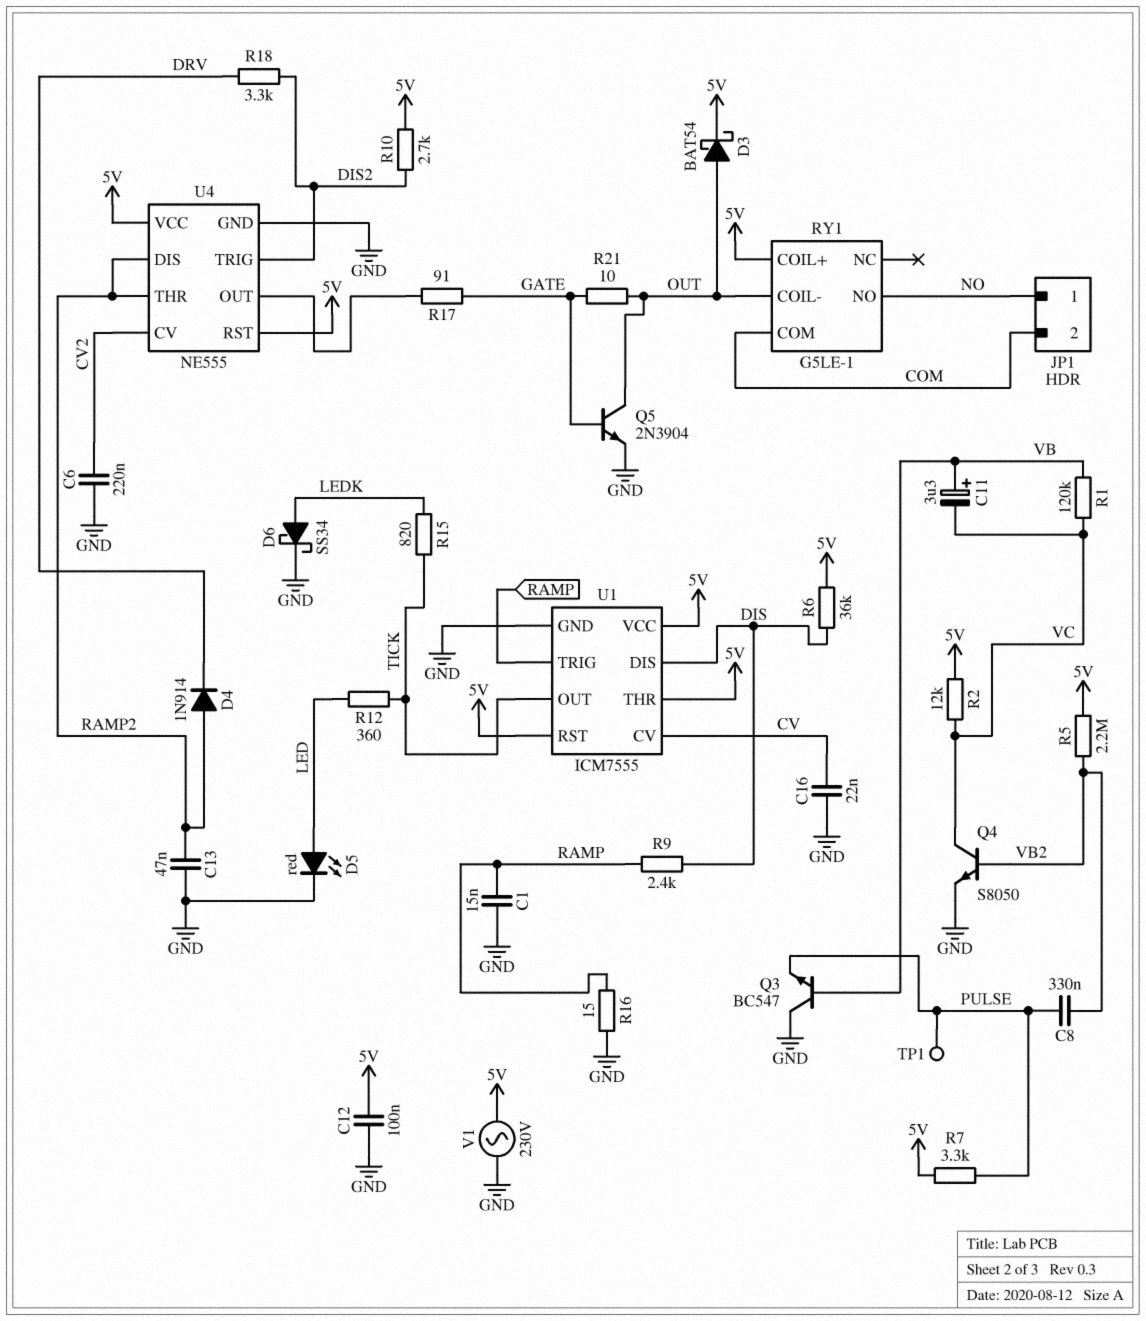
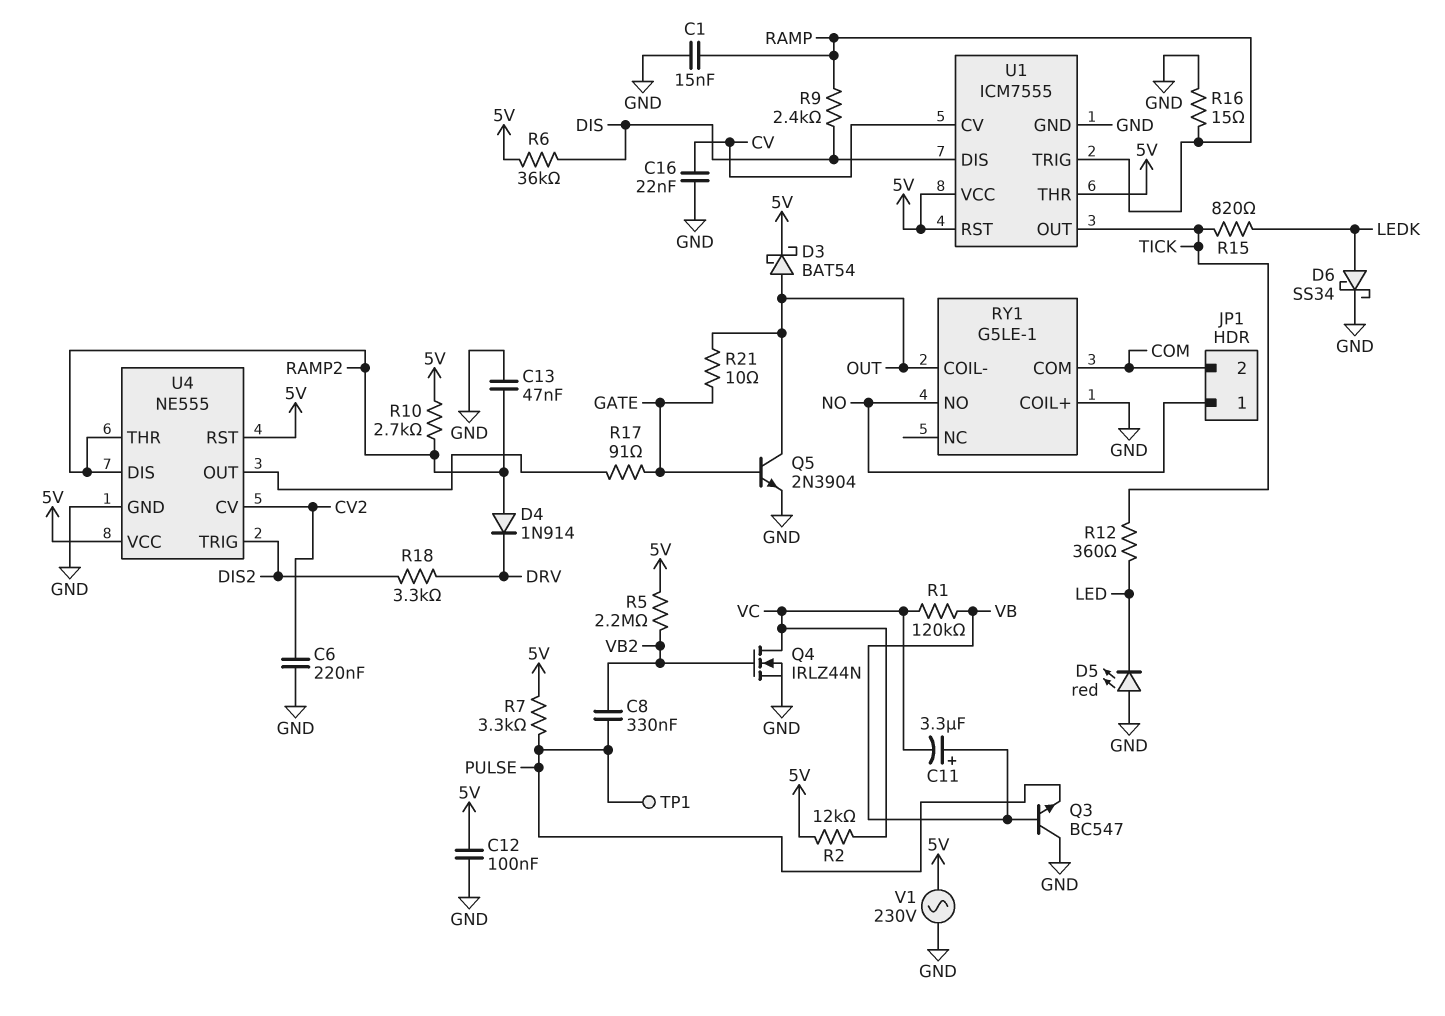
D5: LED red (A LED, K GND) -> LED red (A GND, K LED)
Q4: NPN S8050 (B VB2, C VC, E GND) -> NMOS IRLZ44N (G VB2, D VC, S GND)
R10: 2.7k (5V, DIS2) -> 2.7k (5V, RAMP2)
RY1 pin COIL+: 5V -> GND

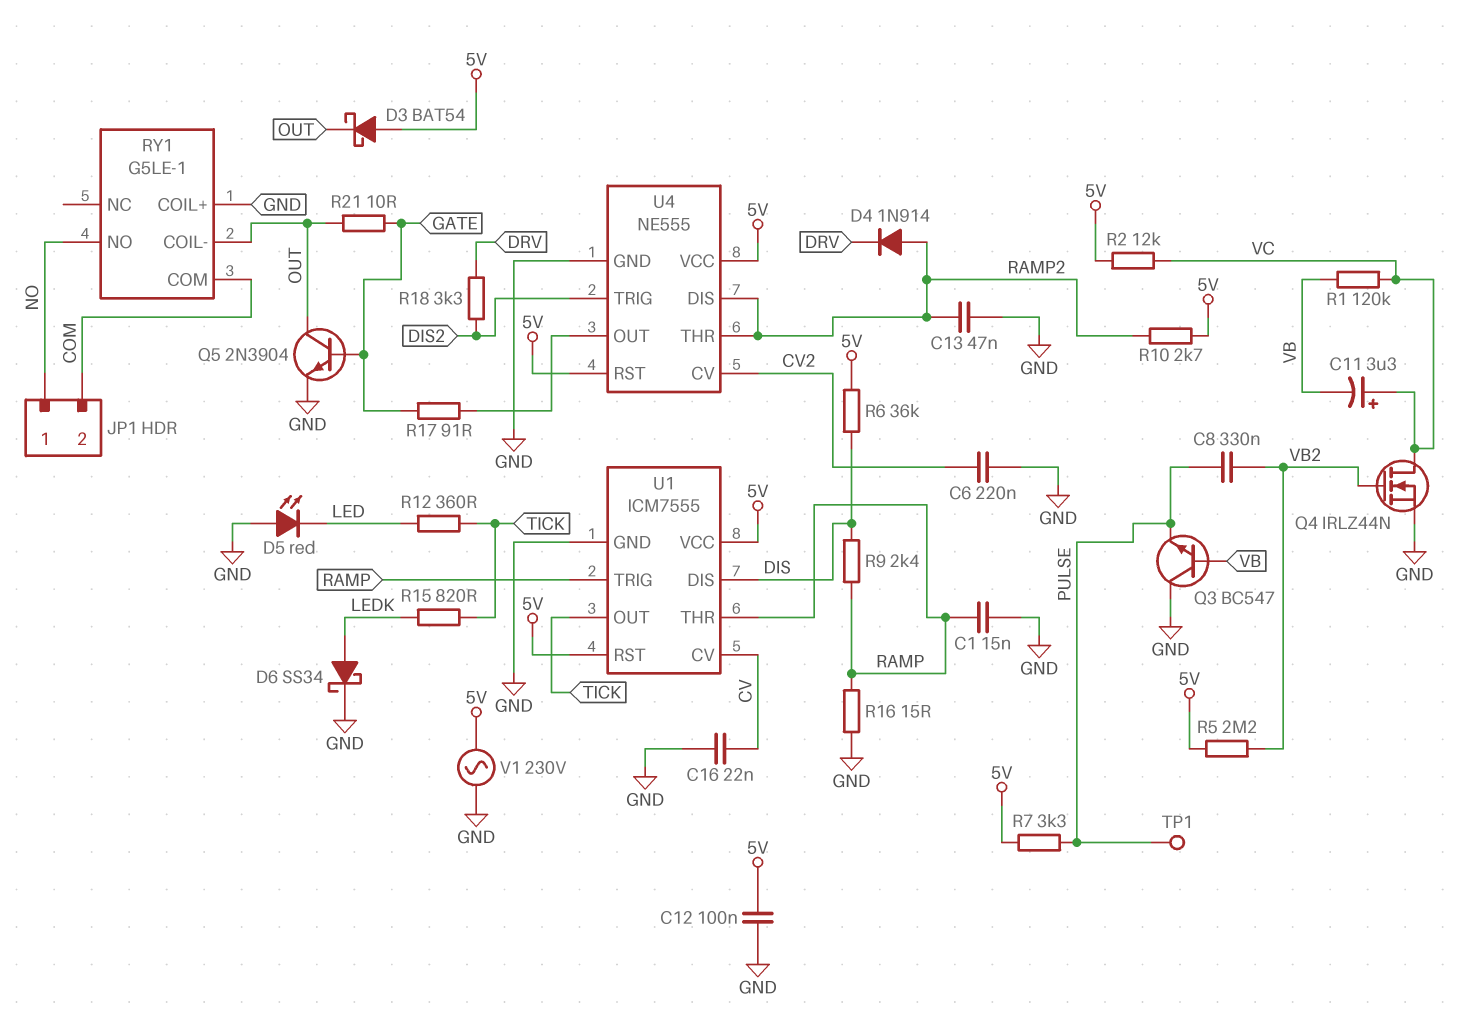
C11: 3.3uF (plus VB, minus VC) -> 3.3uF (plus VC, minus VB)
D3: schottky BAT54 (A OUT, K 5V) -> schottky BAT54 (A 5V, K OUT)
U1 pin THR: 5V -> RAMP

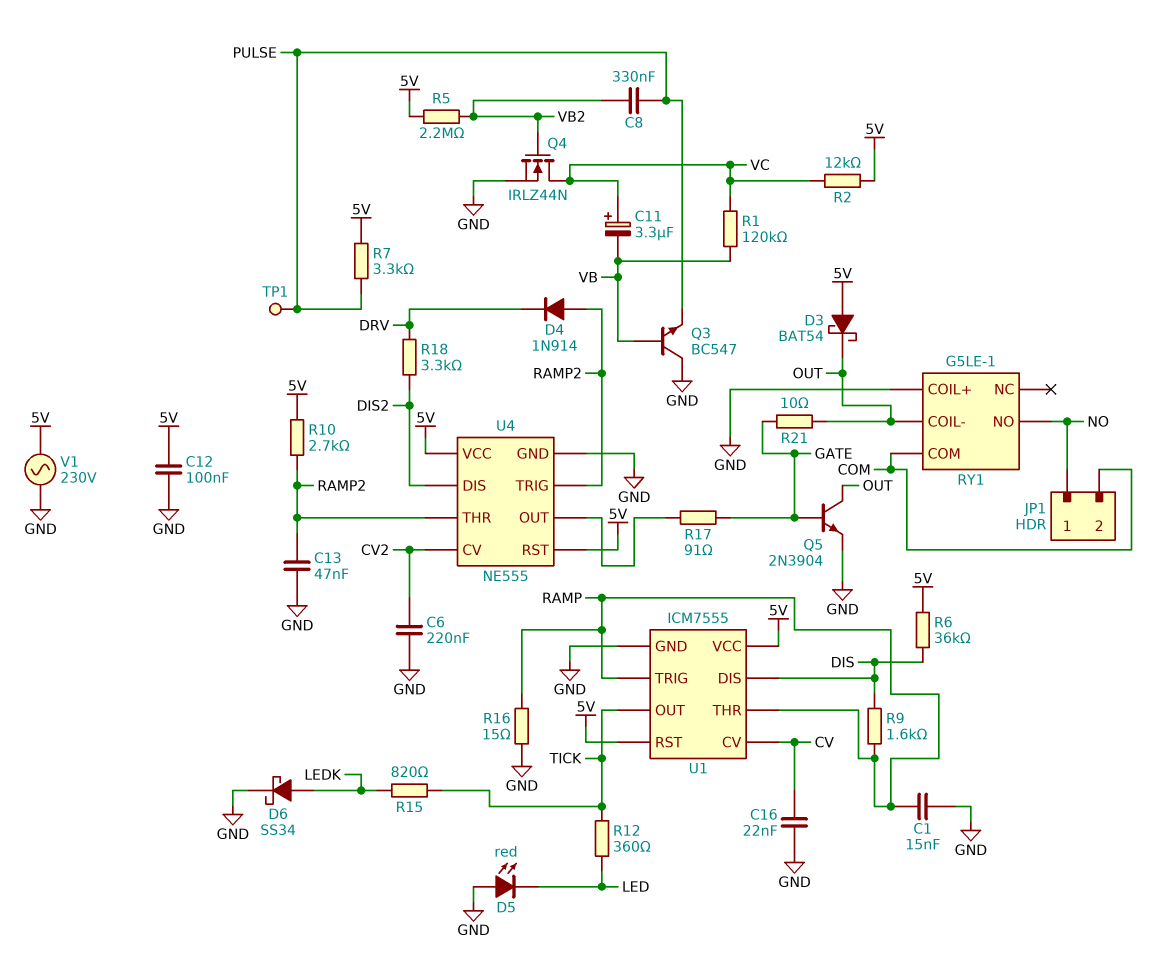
R9: 2.4k (DIS, RAMP) -> 1.6k (DIS, RAMP)
U4 pin DIS: RAMP2 -> DIS2
U4 pin TRIG: DIS2 -> RAMP2

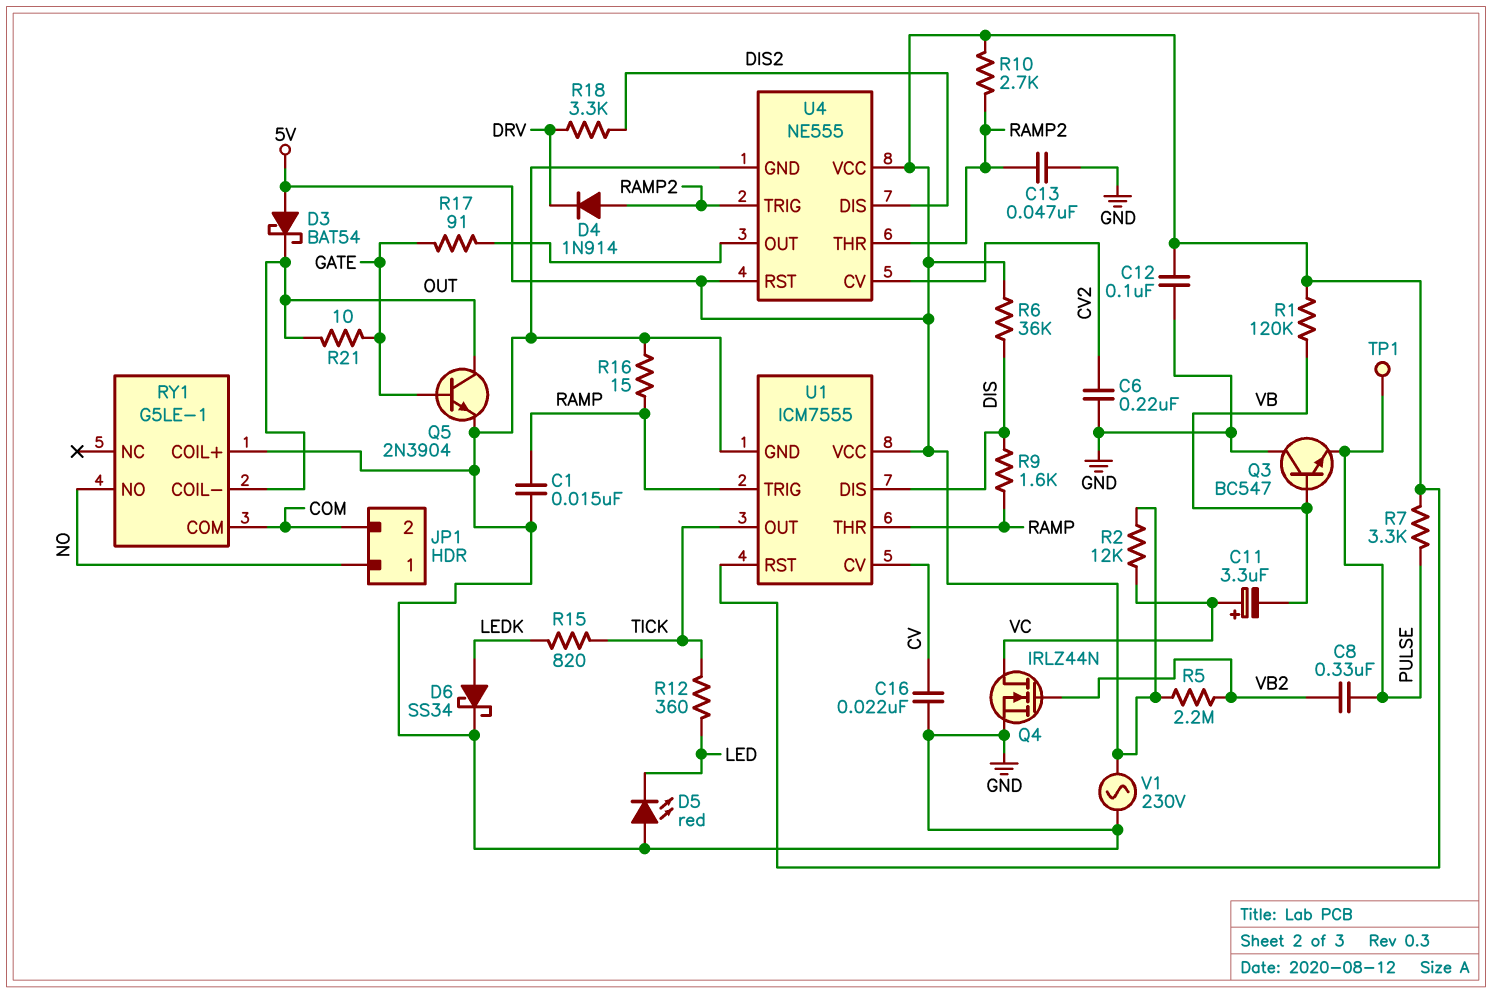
R1: 120k (VB, VC) -> 120k (5V, VB)

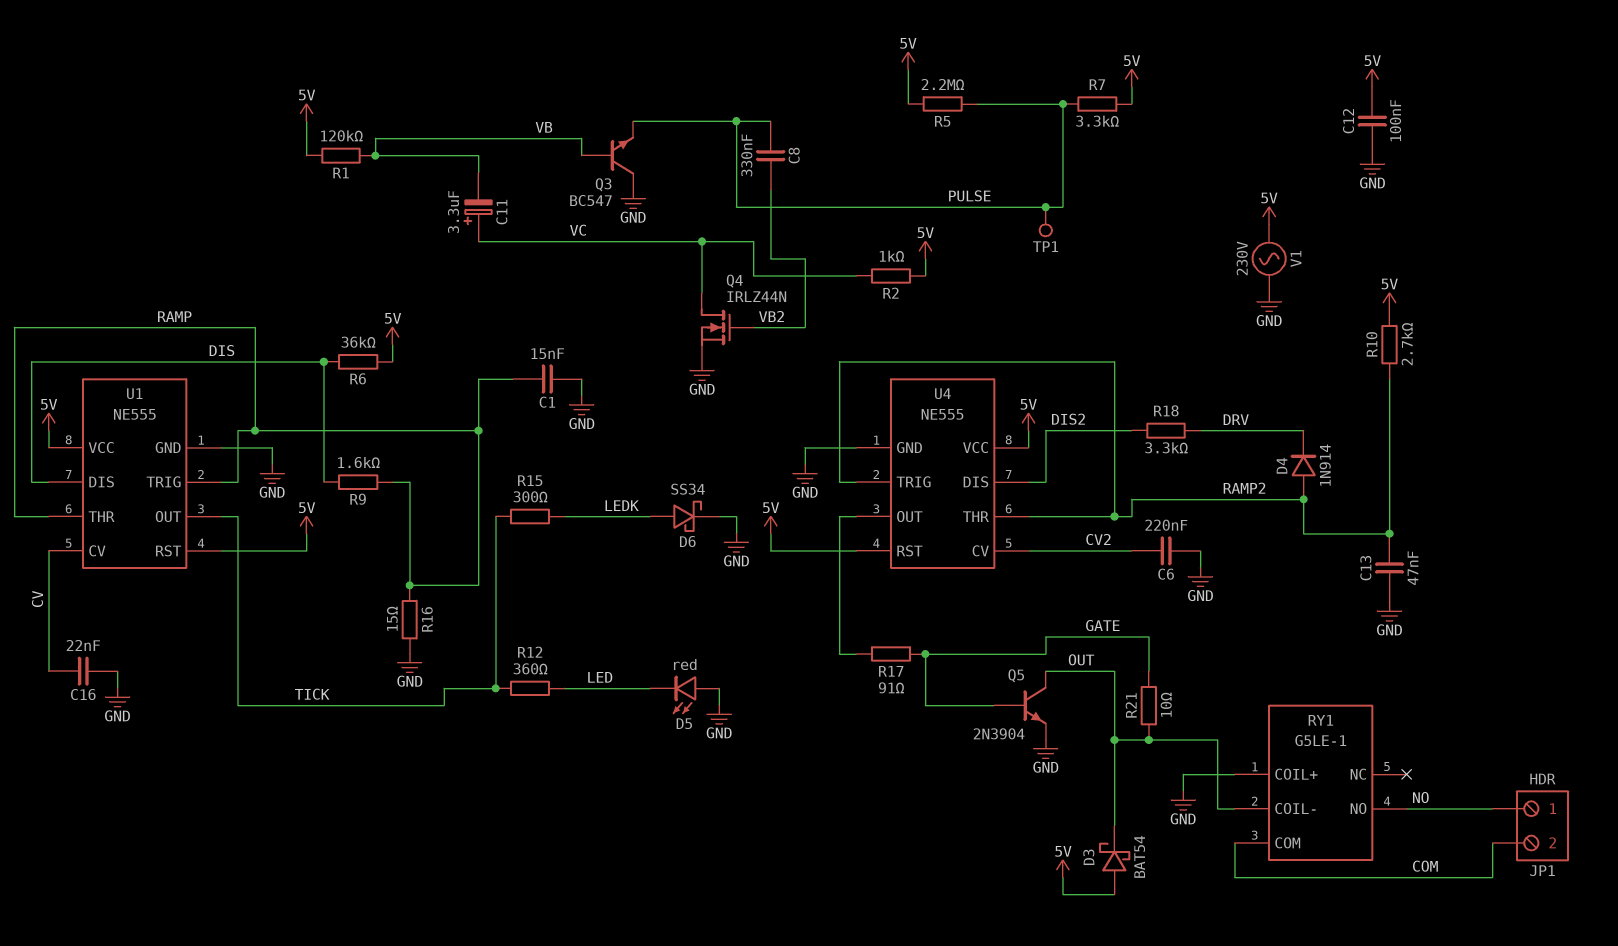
R2: 12k (5V, VC) -> 1k (5V, VC)
R5: 2.2M (5V, VB2) -> 2.2M (5V, PULSE)
R15: 820 (LEDK, TICK) -> 300 (LEDK, TICK)
U1: ICM7555 -> NE555

